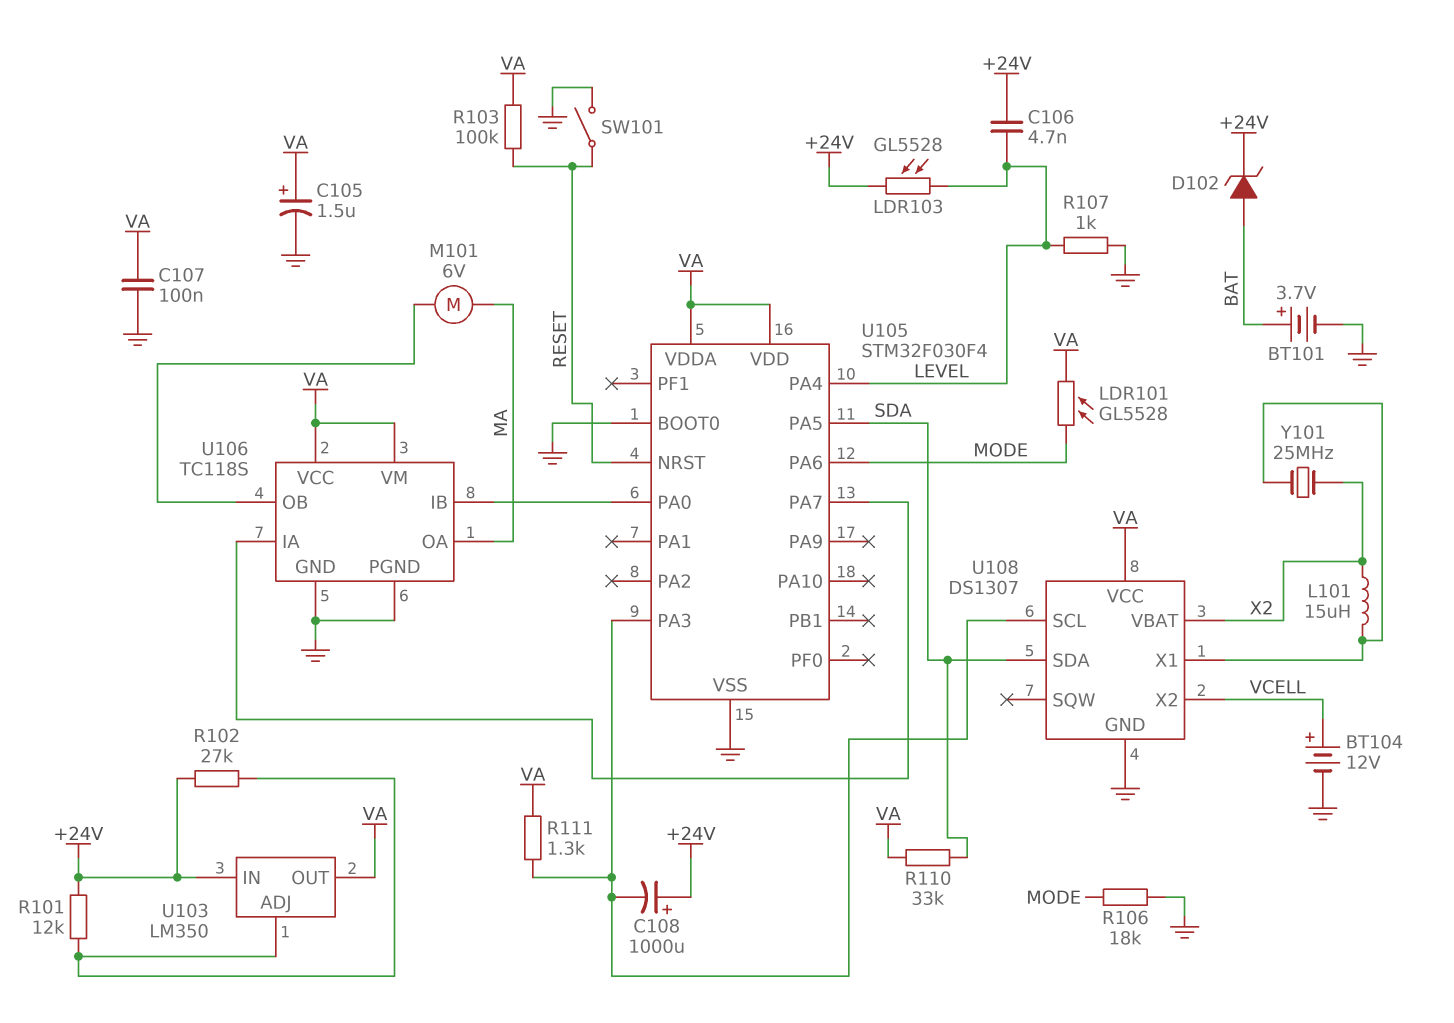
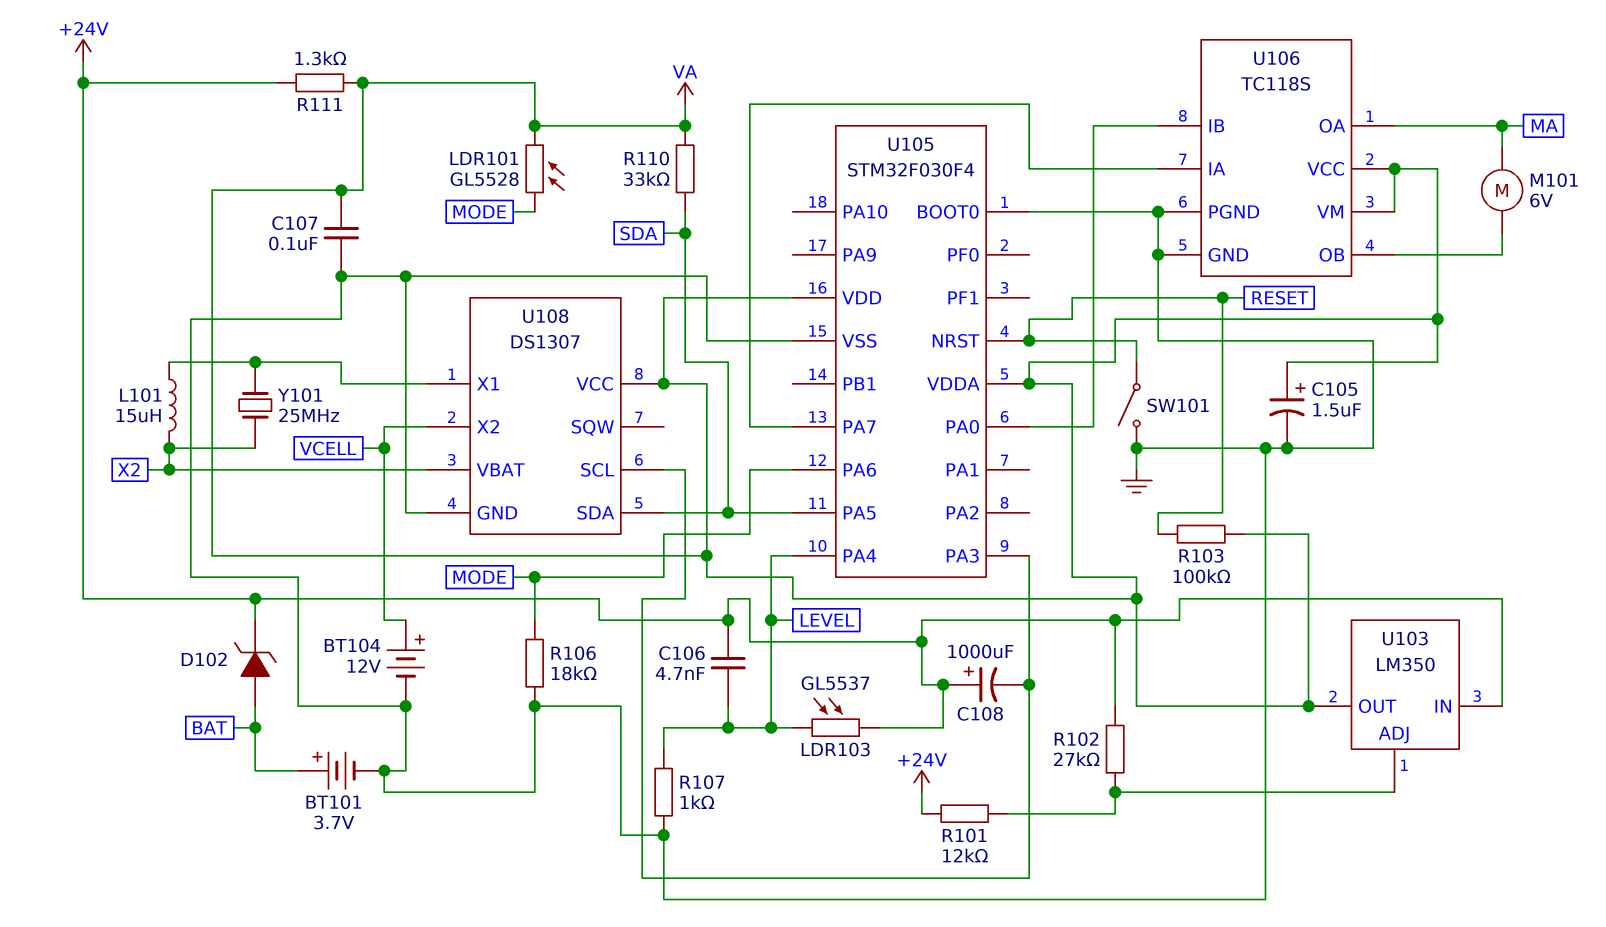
LDR103: GL5528 (+24V, LEVEL) -> GL5537 (+24V, LEVEL)
R111: 1.3k (U105/PA3, VA) -> 1.3k (+24V, VA)

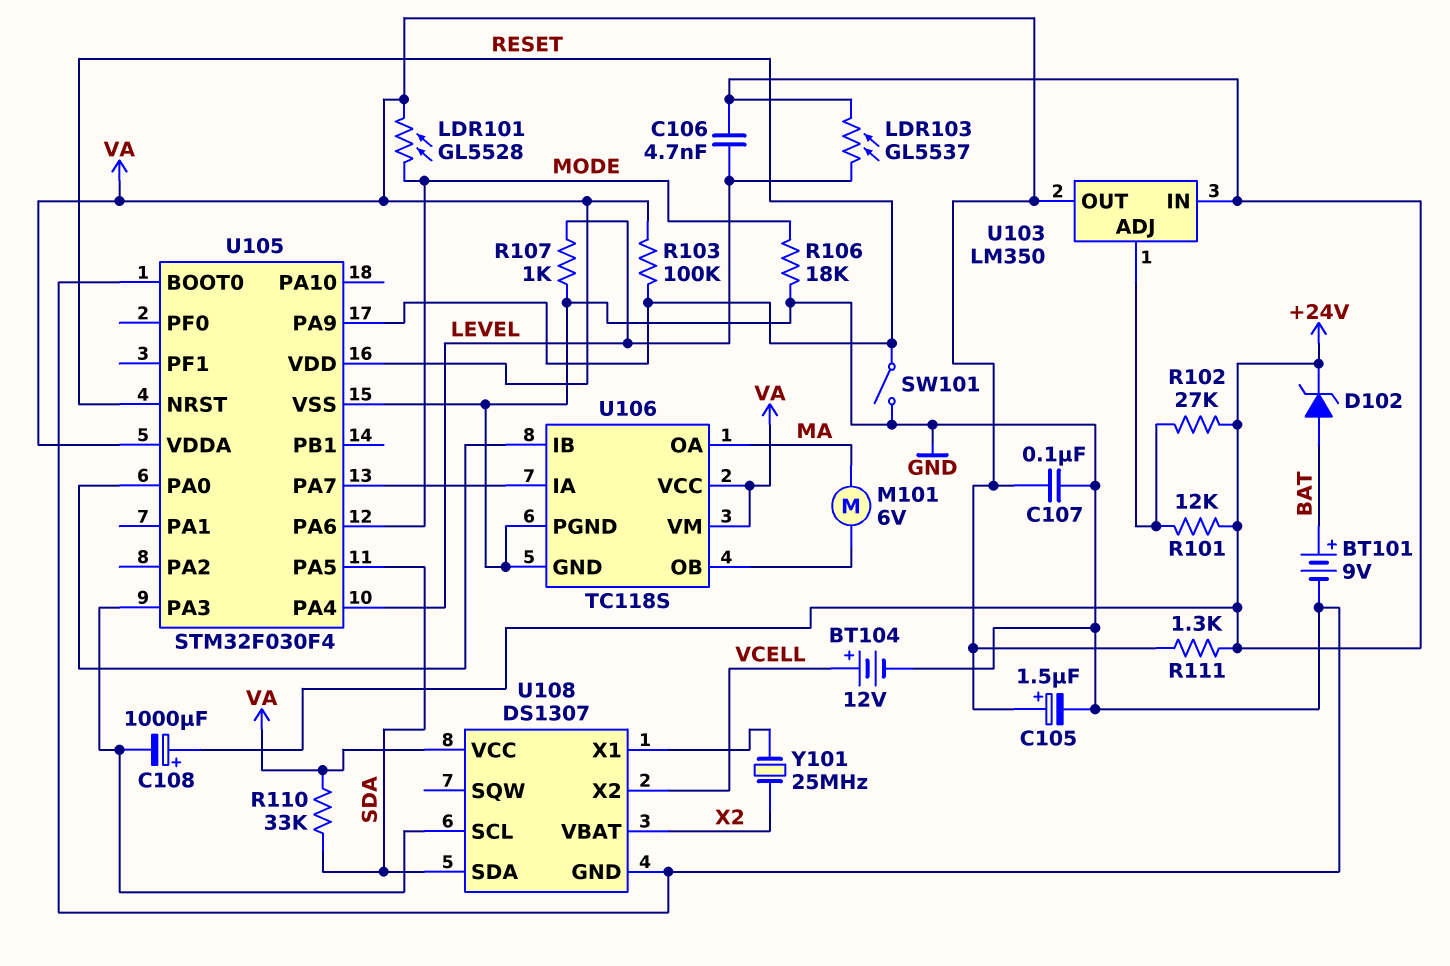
BT101: 3.7V (plus BAT, minus GND) -> 9V (plus BAT, minus GND)
L101: 15uH (U108/X1, X2) -> none
U105 pin PA9: none -> RESET

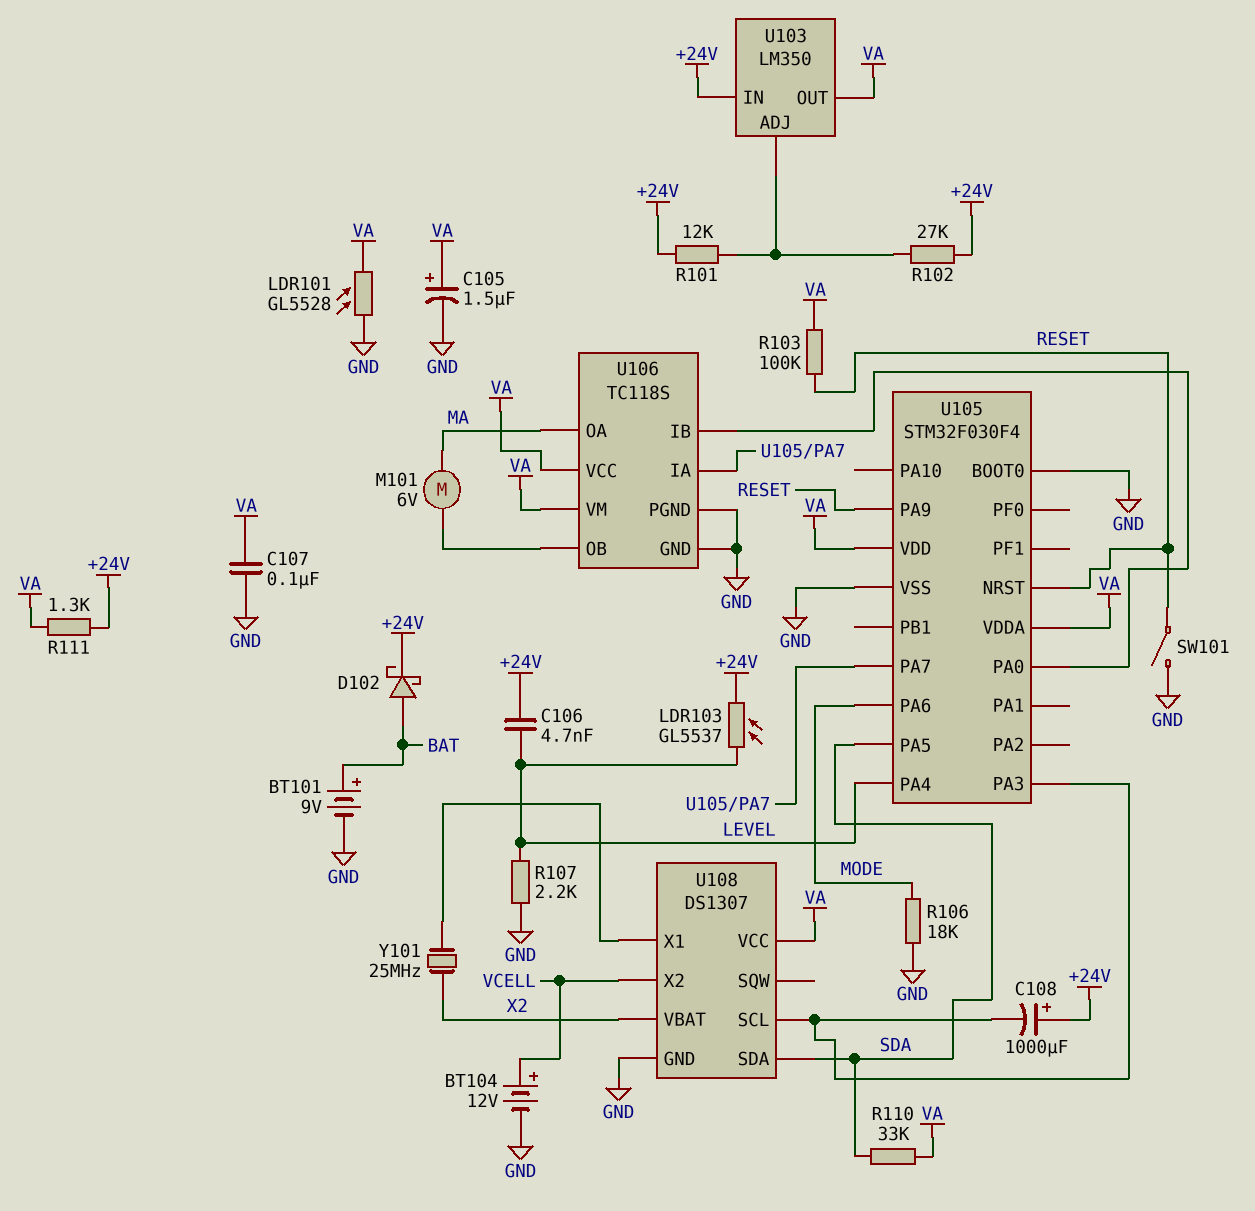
D102: zener (A BAT, K +24V) -> schottky (A BAT, K +24V)
LDR101: GL5528 (MODE, VA) -> GL5528 (GND, VA)
R107: 1k (GND, LEVEL) -> 2.2k (GND, LEVEL)

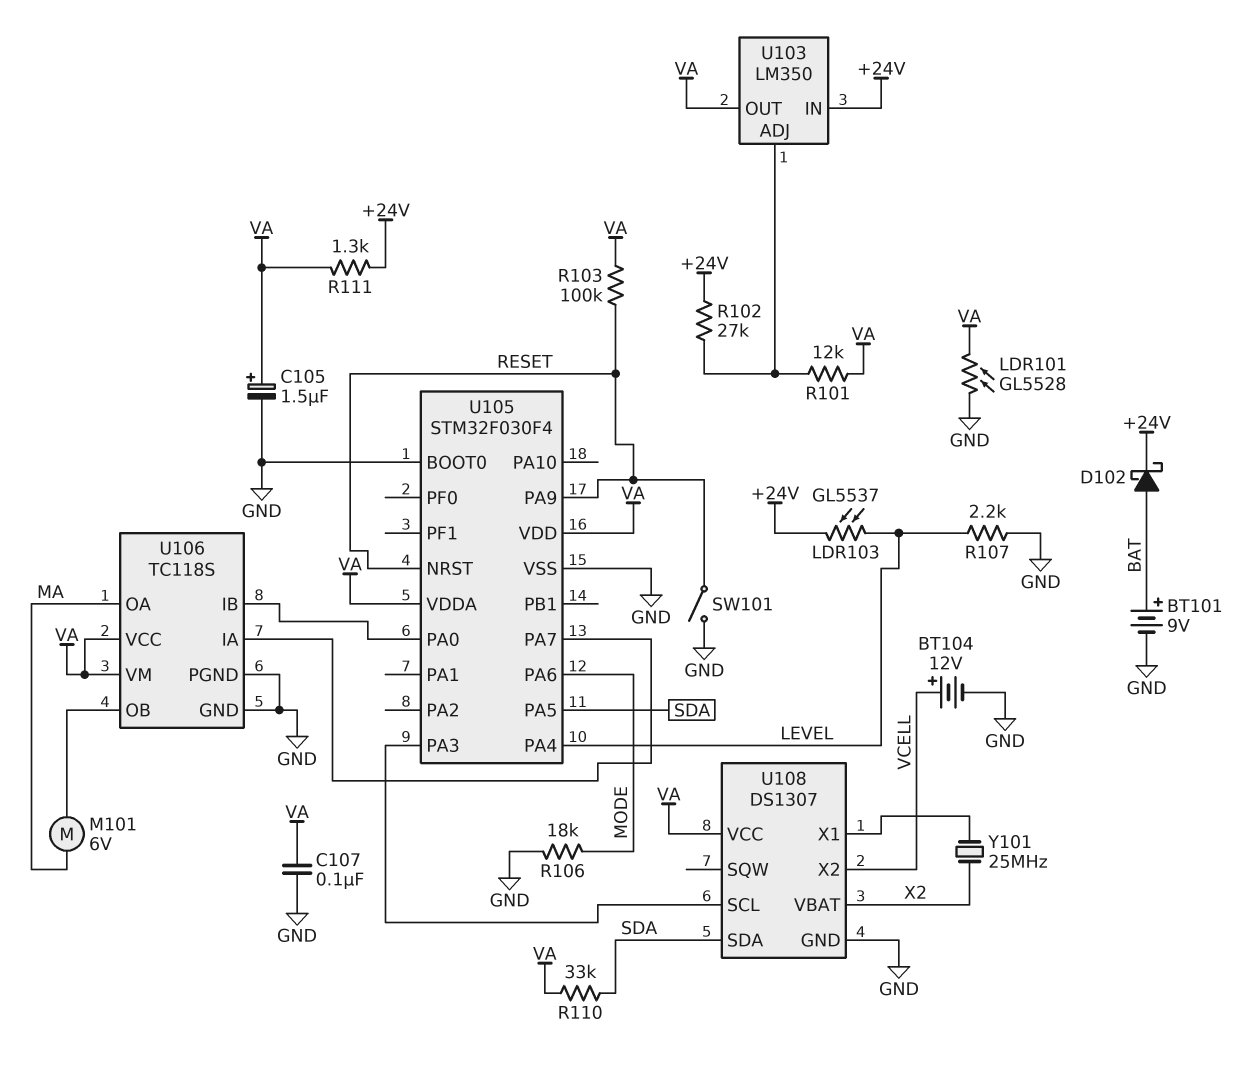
C106: 4.7nF (+24V, LEVEL) -> none
C108: 1000uF (plus +24V, minus U105/PA3) -> none
R101: 12k (+24V, U103/ADJ) -> 12k (U103/ADJ, VA)

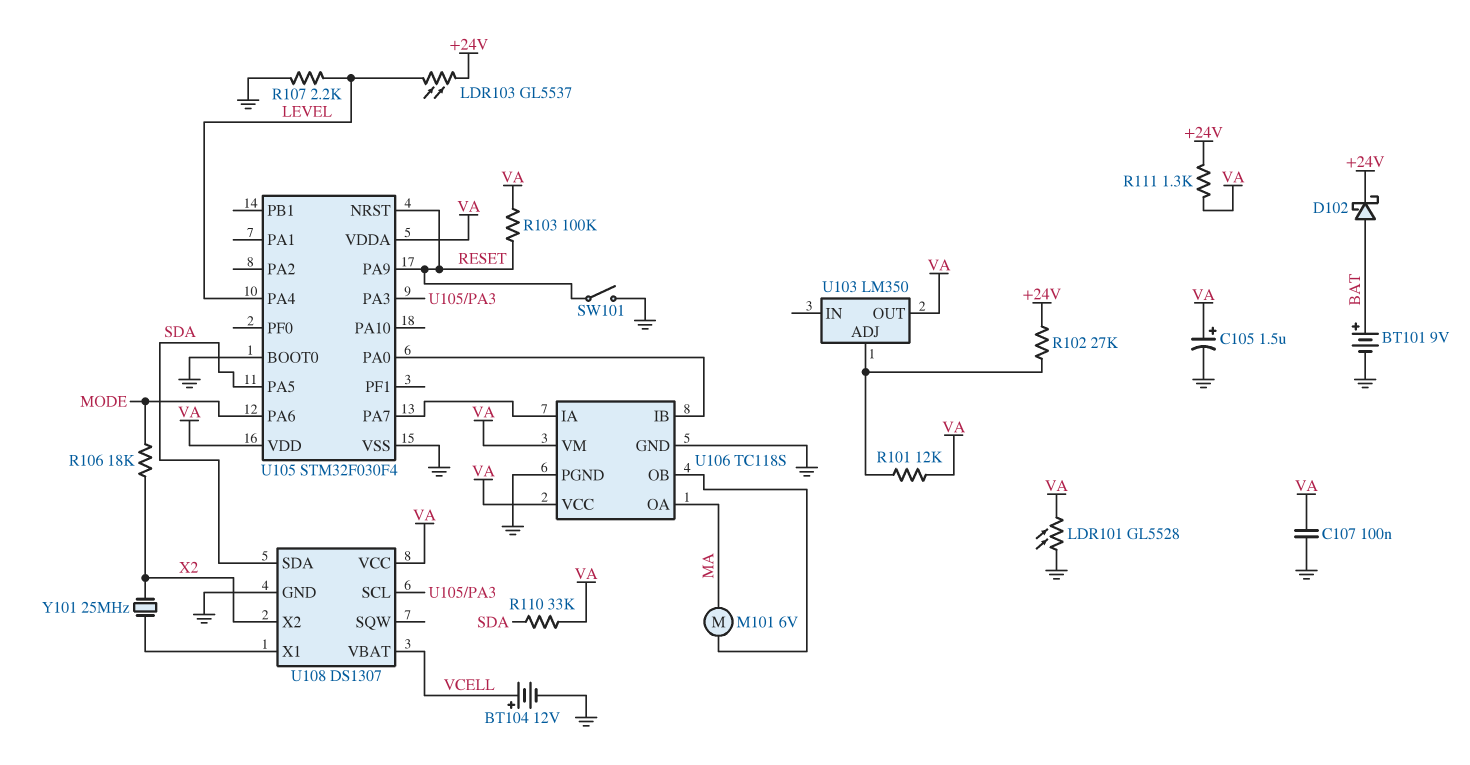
R106: 18k (GND, MODE) -> 18k (MODE, X2)
U103 pin IN: +24V -> none
U108 pin VBAT: X2 -> VCELL
U108 pin X2: VCELL -> X2

